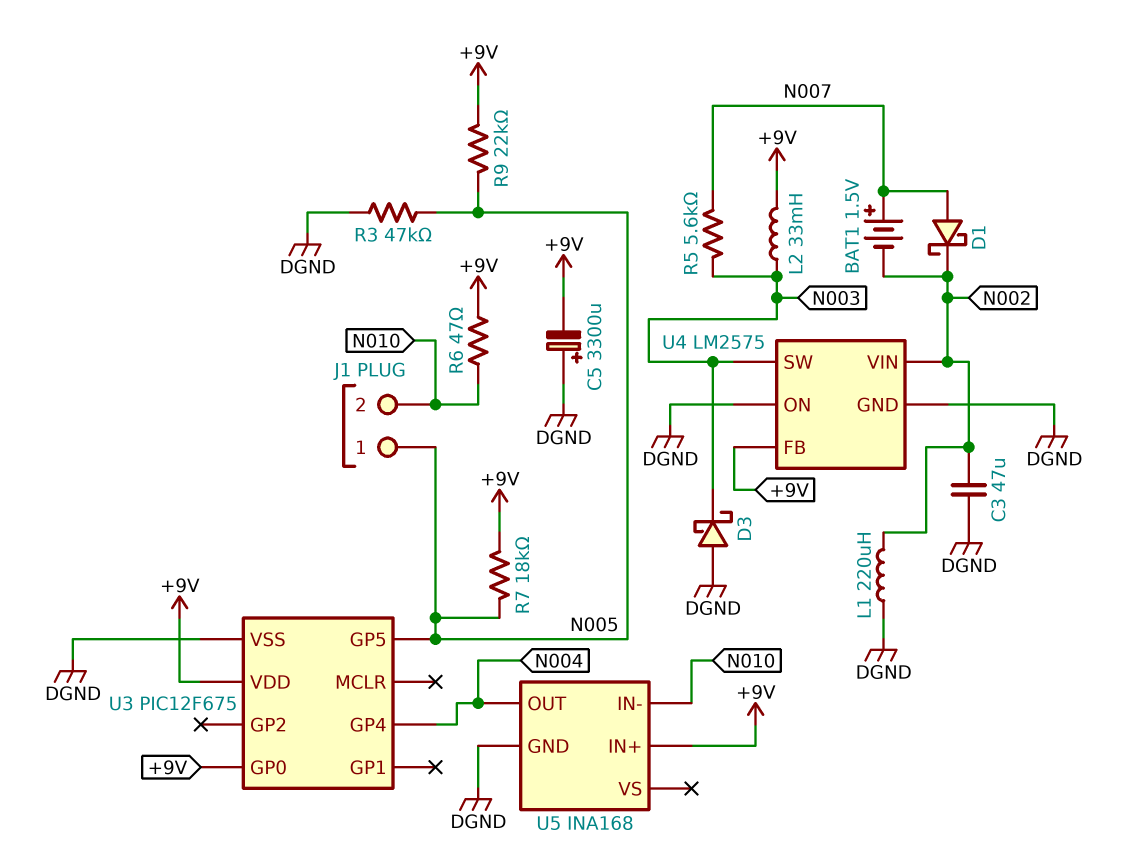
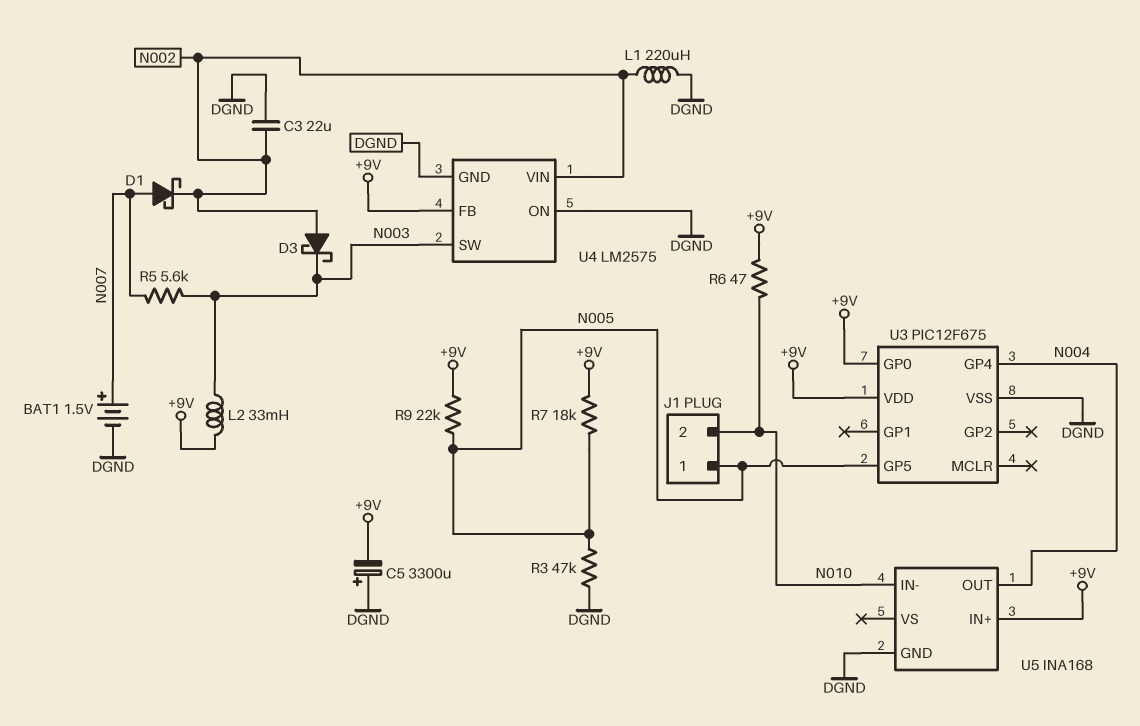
BAT1: 1.5V (plus N007, minus N002) -> 1.5V (plus N007, minus DGND)
C3: 47uF (DGND, N002) -> 22uF (DGND, N002)
D3: schottky (A DGND, K N003) -> schottky (A N002, K N003)

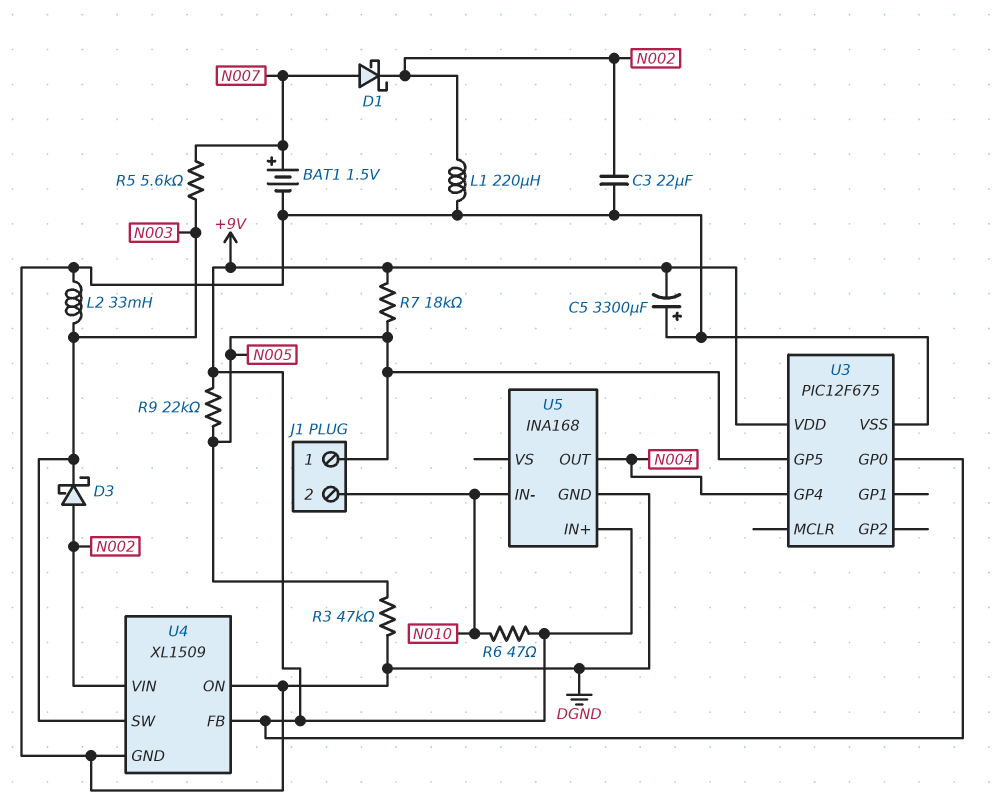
L2: 33mH (+9V, N003) -> 33mH (DGND, N003)
U4: LM2575 -> XL1509

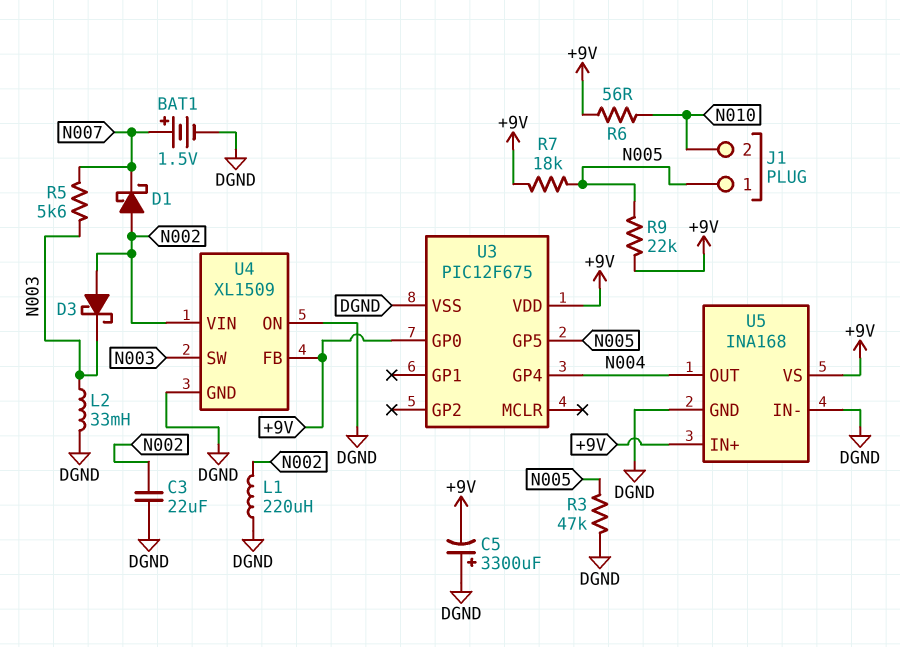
D1: schottky (A N007, K N002) -> schottky (A N002, K N007)
R6: 47 (+9V, N010) -> 56 (+9V, N010)
U5 pin IN-: N010 -> DGND
U5 pin VS: none -> +9V

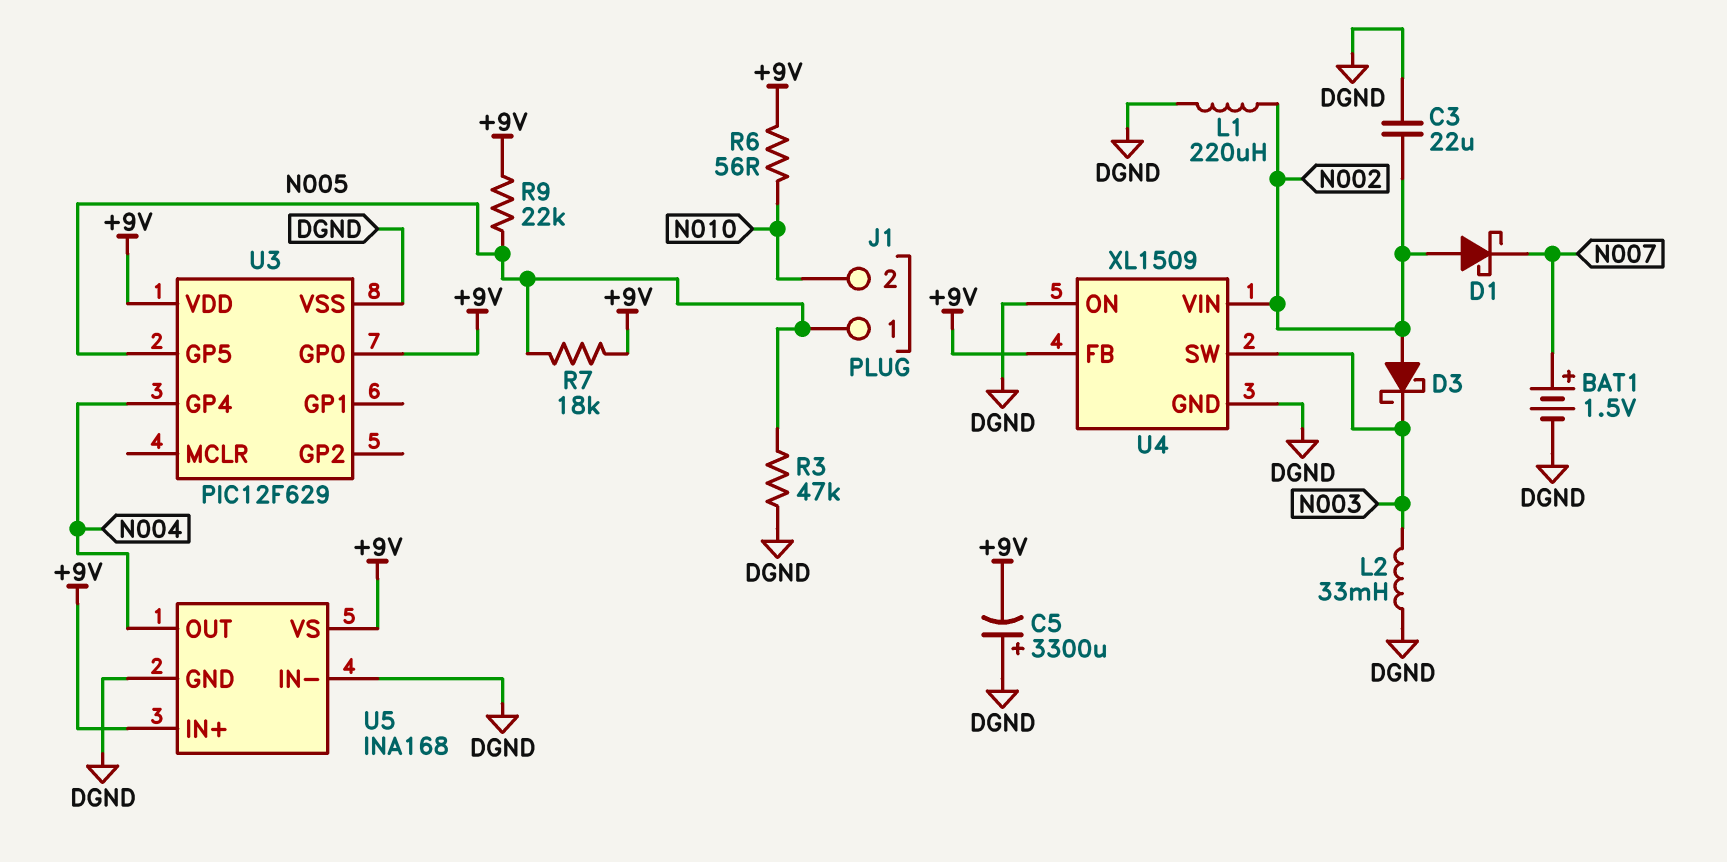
R5: 5.6k (N003, N007) -> none
U3: PIC12F675 -> PIC12F629

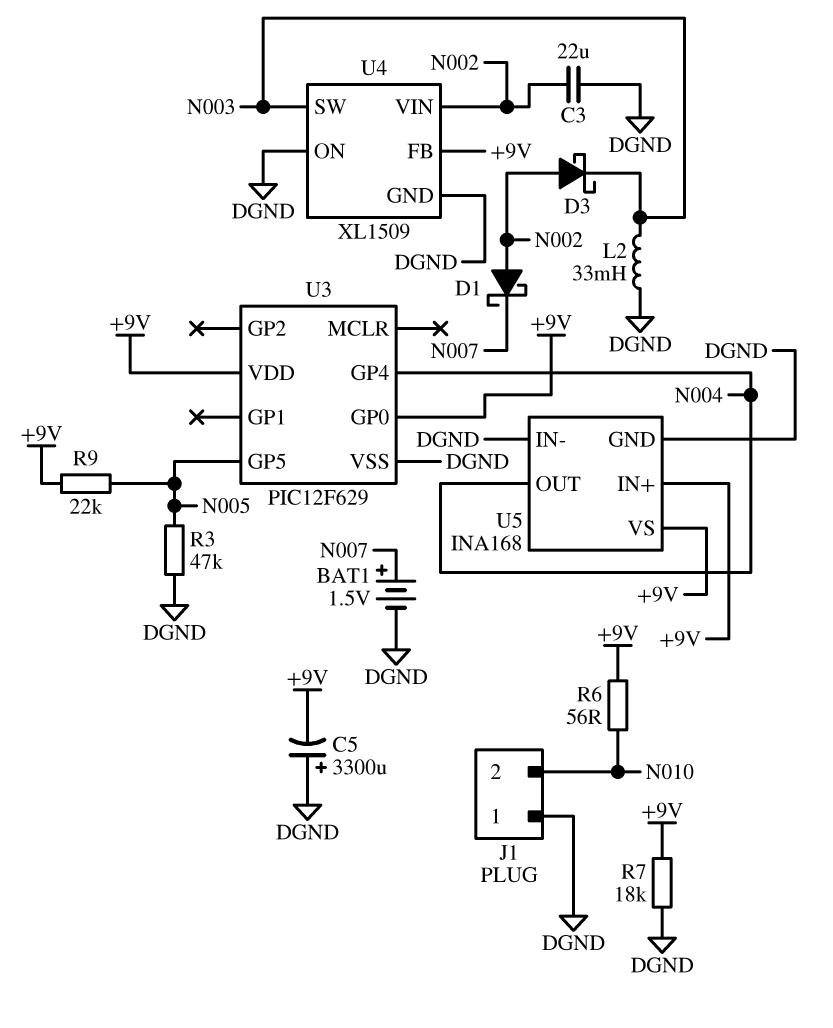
J1 pin 1: N005 -> DGND
L1: 220uH (DGND, N002) -> none
R7: 18k (+9V, N005) -> 18k (+9V, DGND)

